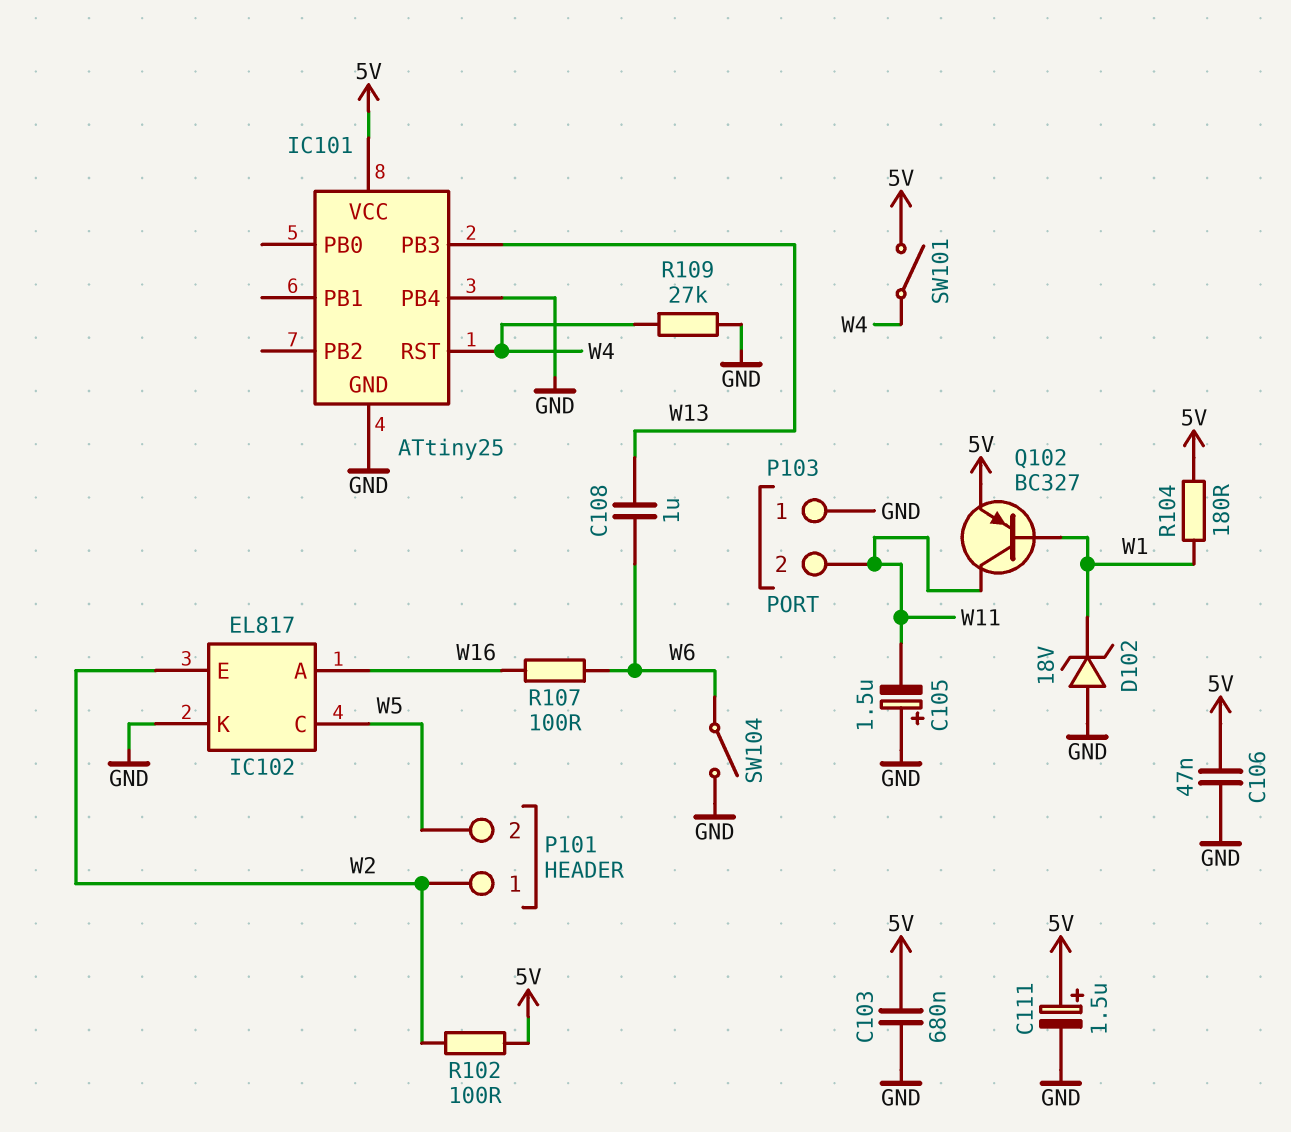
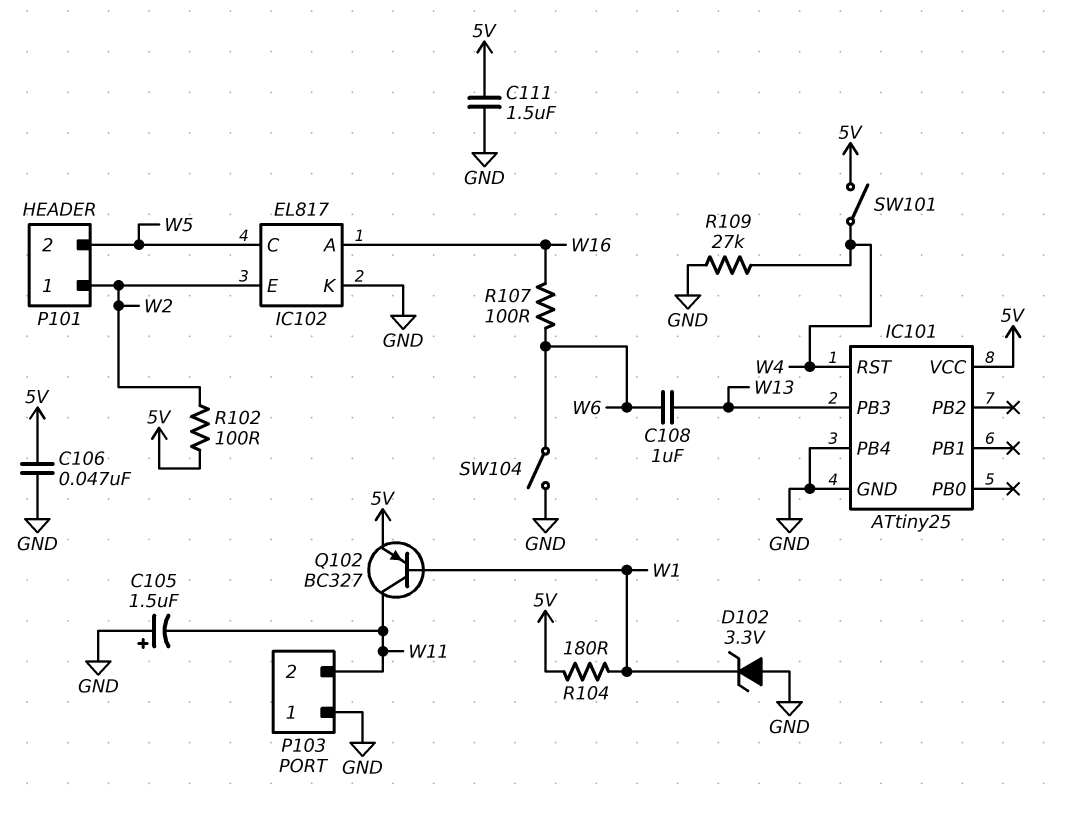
C103: 680nF (5V, GND) -> none
C111: 1.5uF (plus 5V, minus GND) -> 1.5uF (5V, GND)
D102: zener 18V (A GND, K W1) -> zener 3.3V (A GND, K W1)

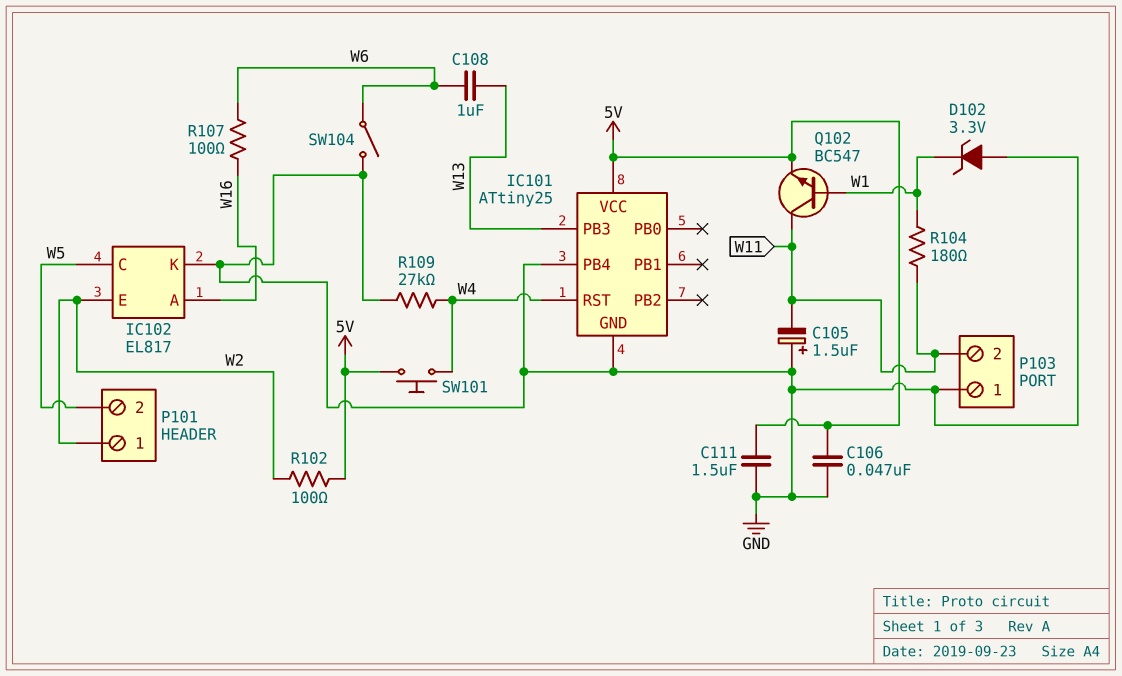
Q102: PNP BC327 (B W1, C W11, E 5V) -> NPN BC547 (B W1, C W11, E 5V)
R104: 180 (5V, W1) -> 180 (W1, W11)
SW101: switch (5V, W4) -> button (5V, W4)

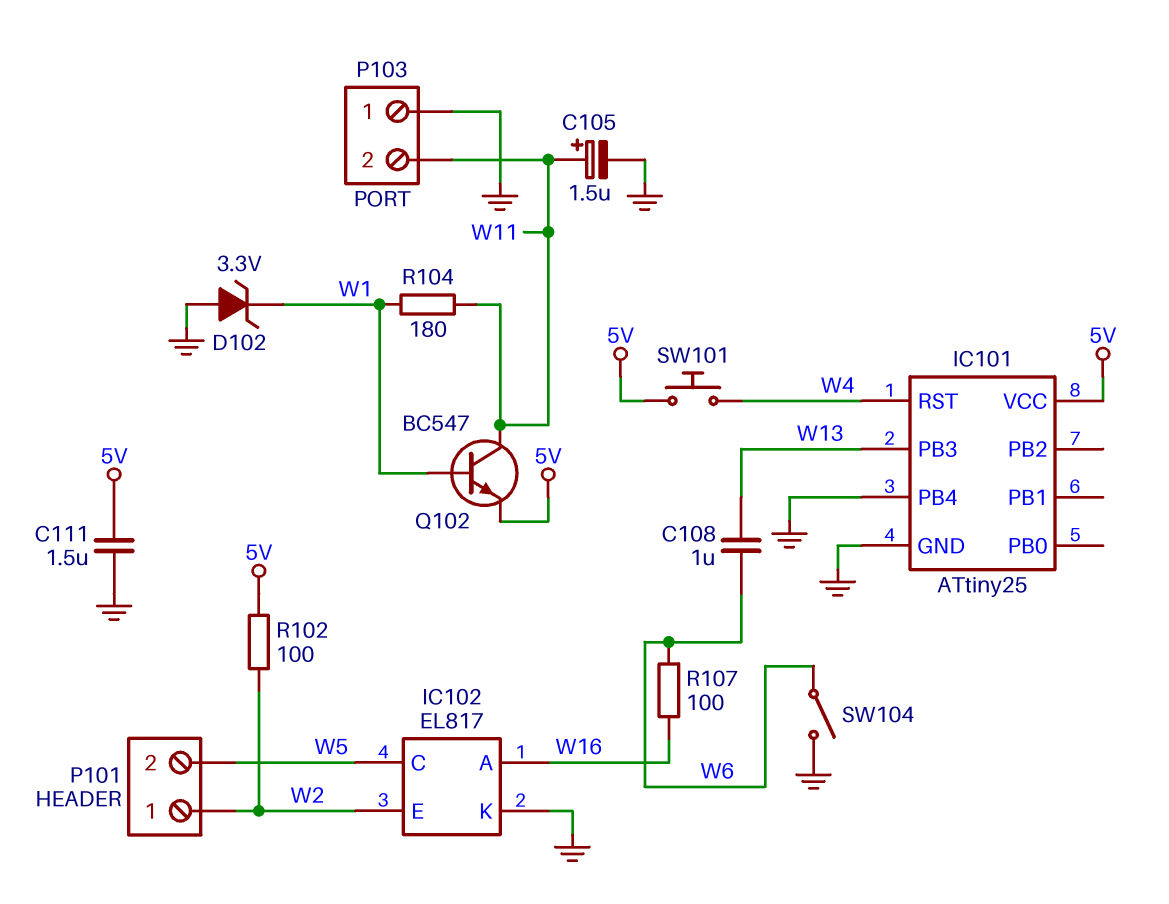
C105: 1.5uF (plus GND, minus W11) -> 1.5uF (plus W11, minus GND)
C106: 47nF (5V, GND) -> none
R109: 27k (GND, W4) -> none

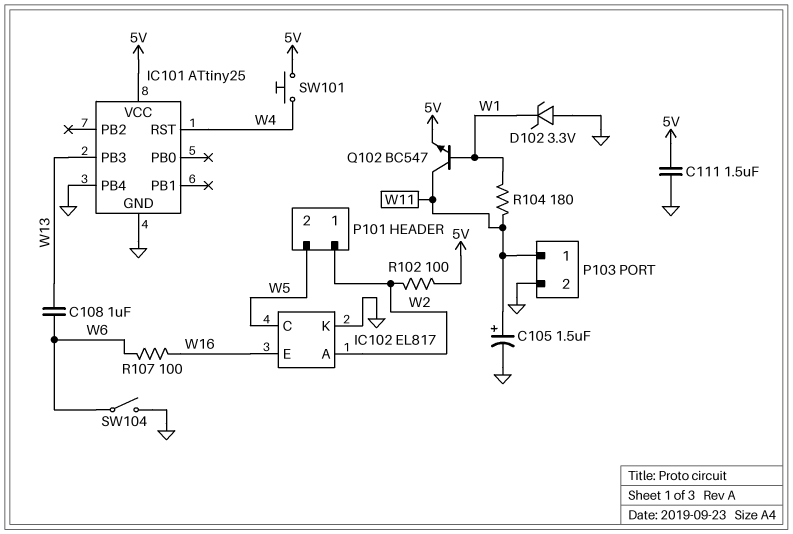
IC102 pin A: W16 -> W2
IC102 pin E: W2 -> W16
P103 pin 1: GND -> W11
P103 pin 2: W11 -> GND

